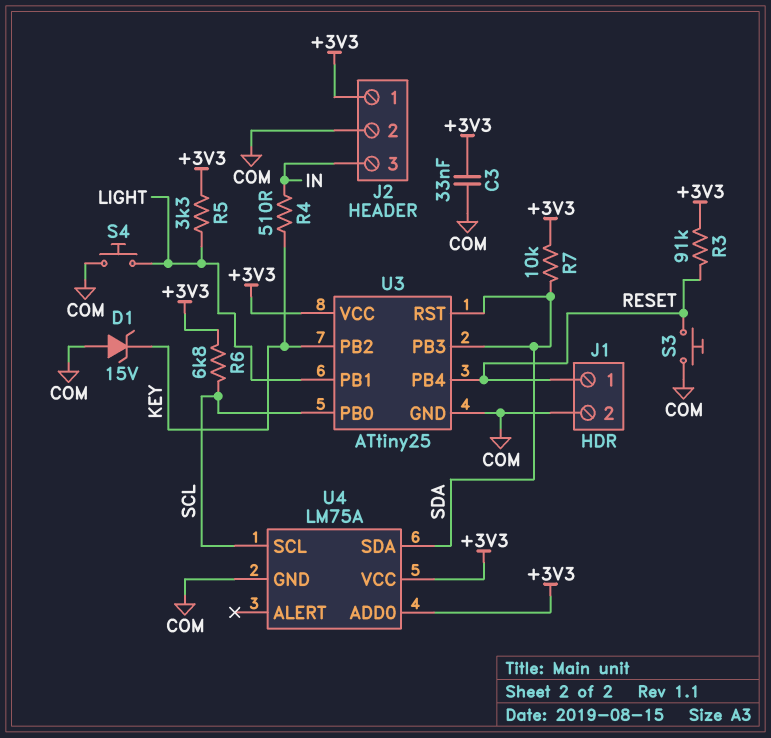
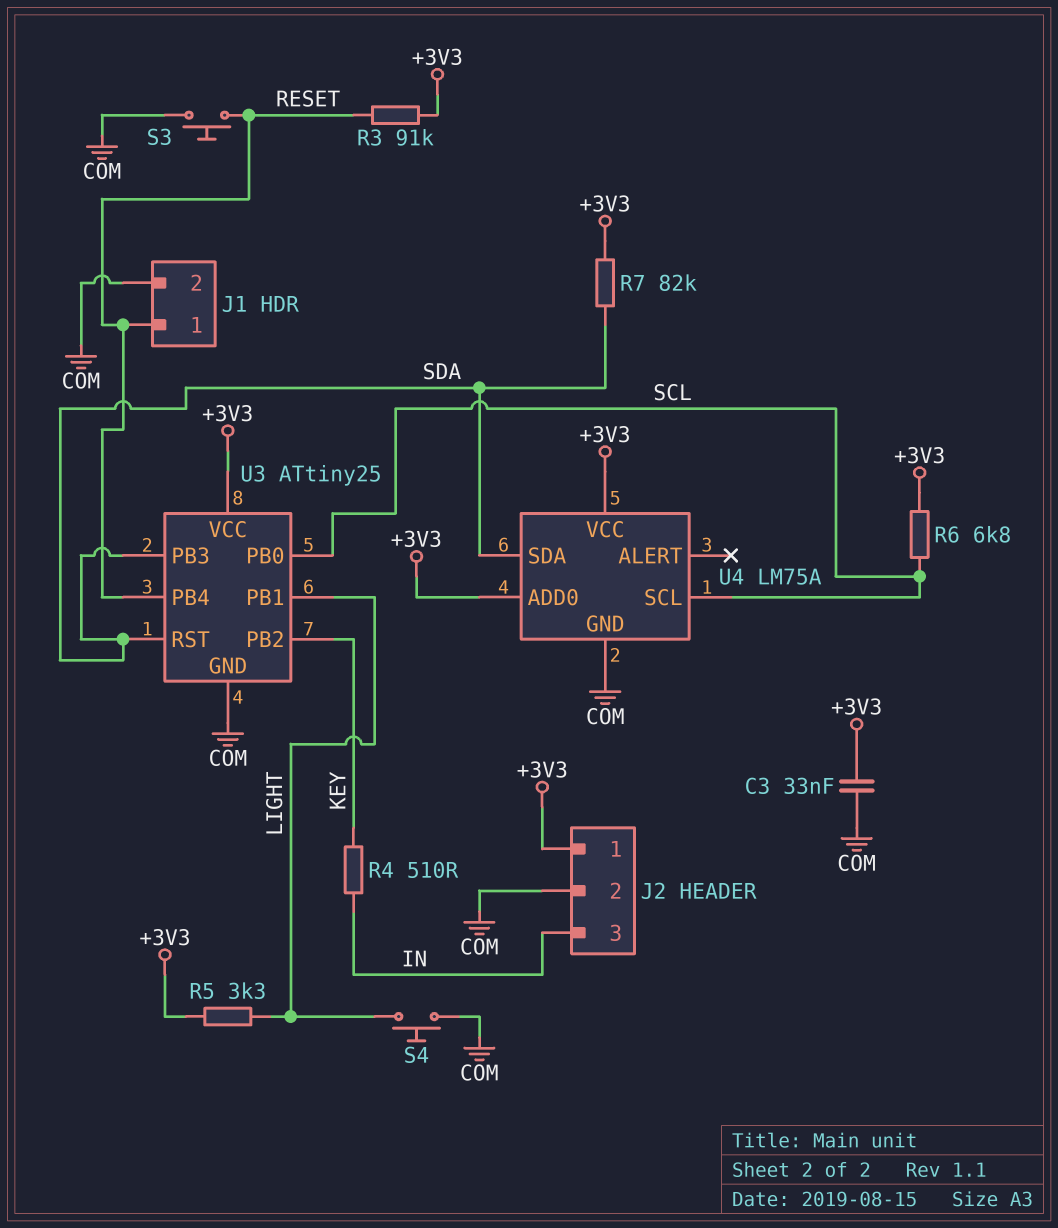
D1: zener 15V (A COM, K KEY) -> none
R7: 10k (+3V3, SDA) -> 82k (+3V3, SDA)

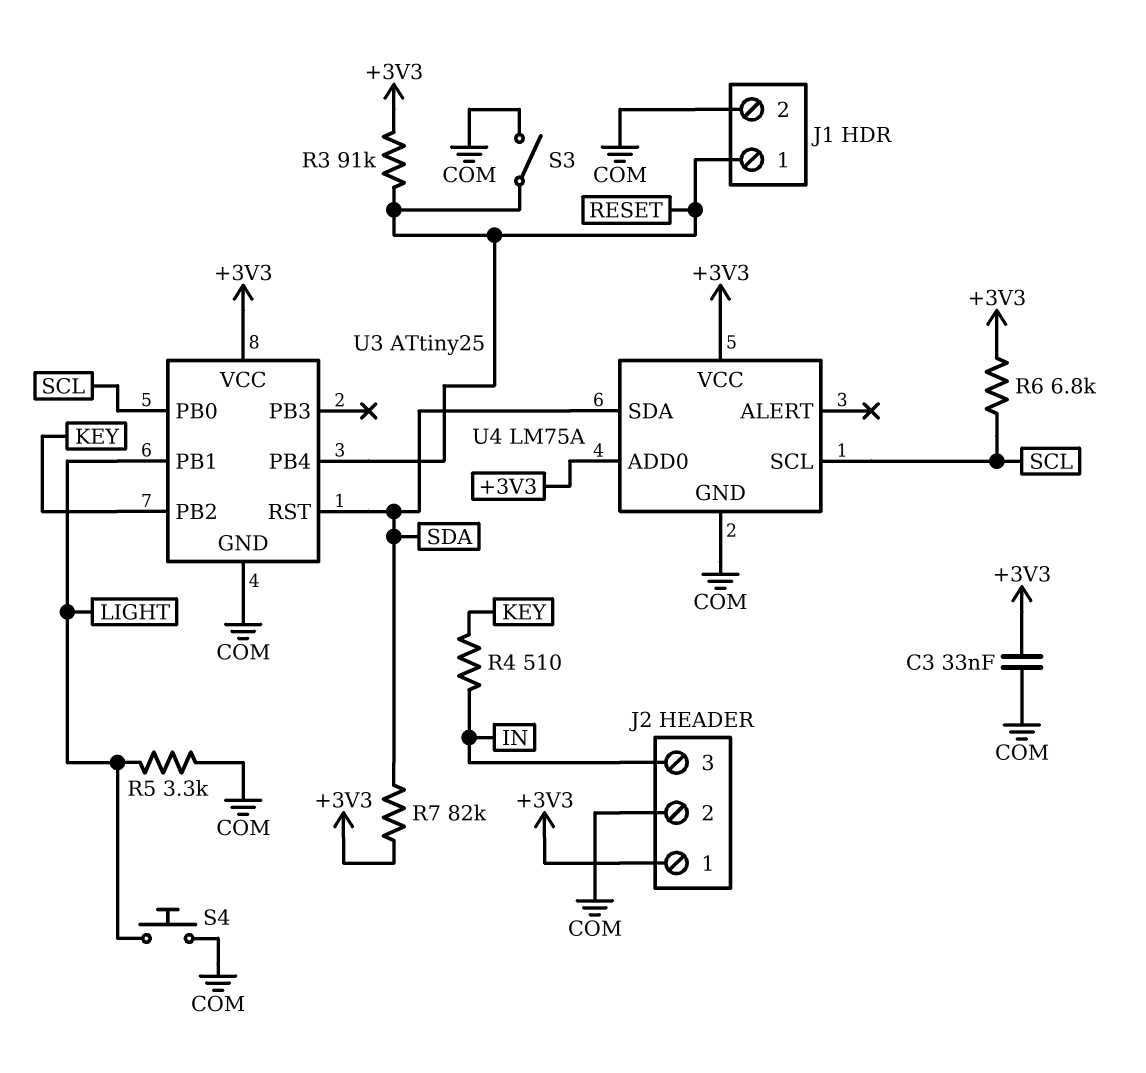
R5: 3.3k (+3V3, LIGHT) -> 3.3k (COM, LIGHT)
S3: button (COM, RESET) -> switch (COM, RESET)
U3 pin PB3: SDA -> none

